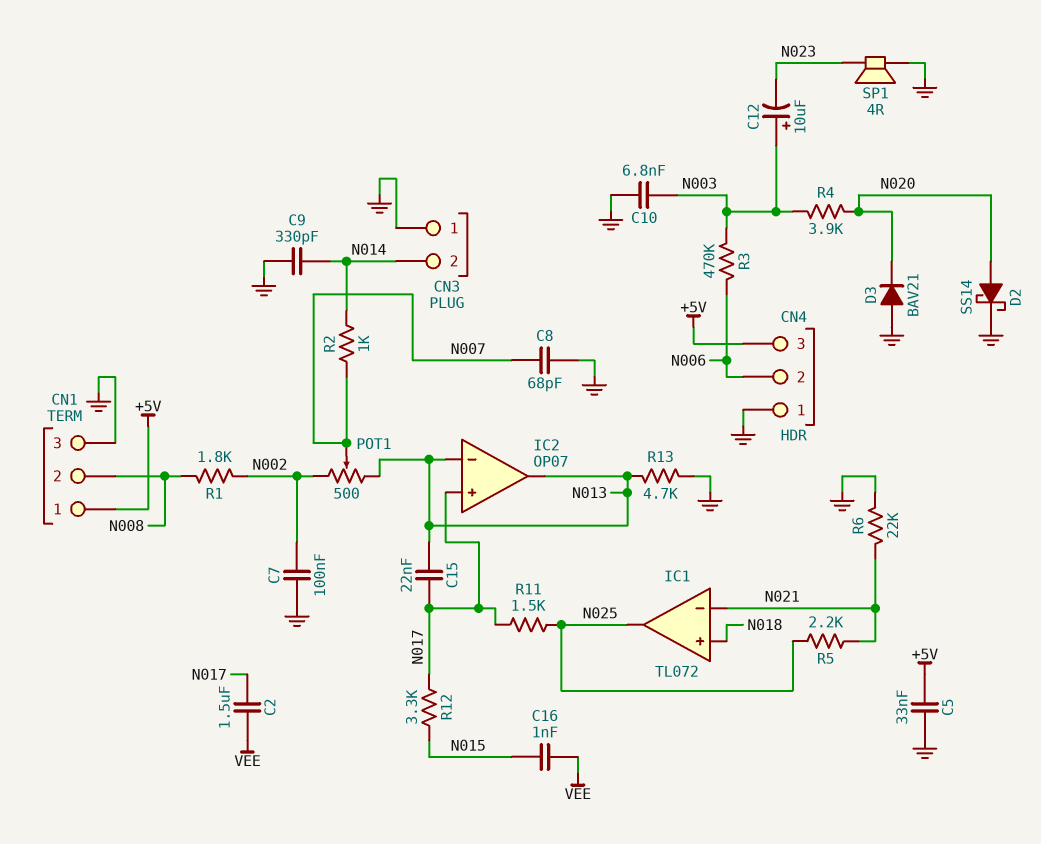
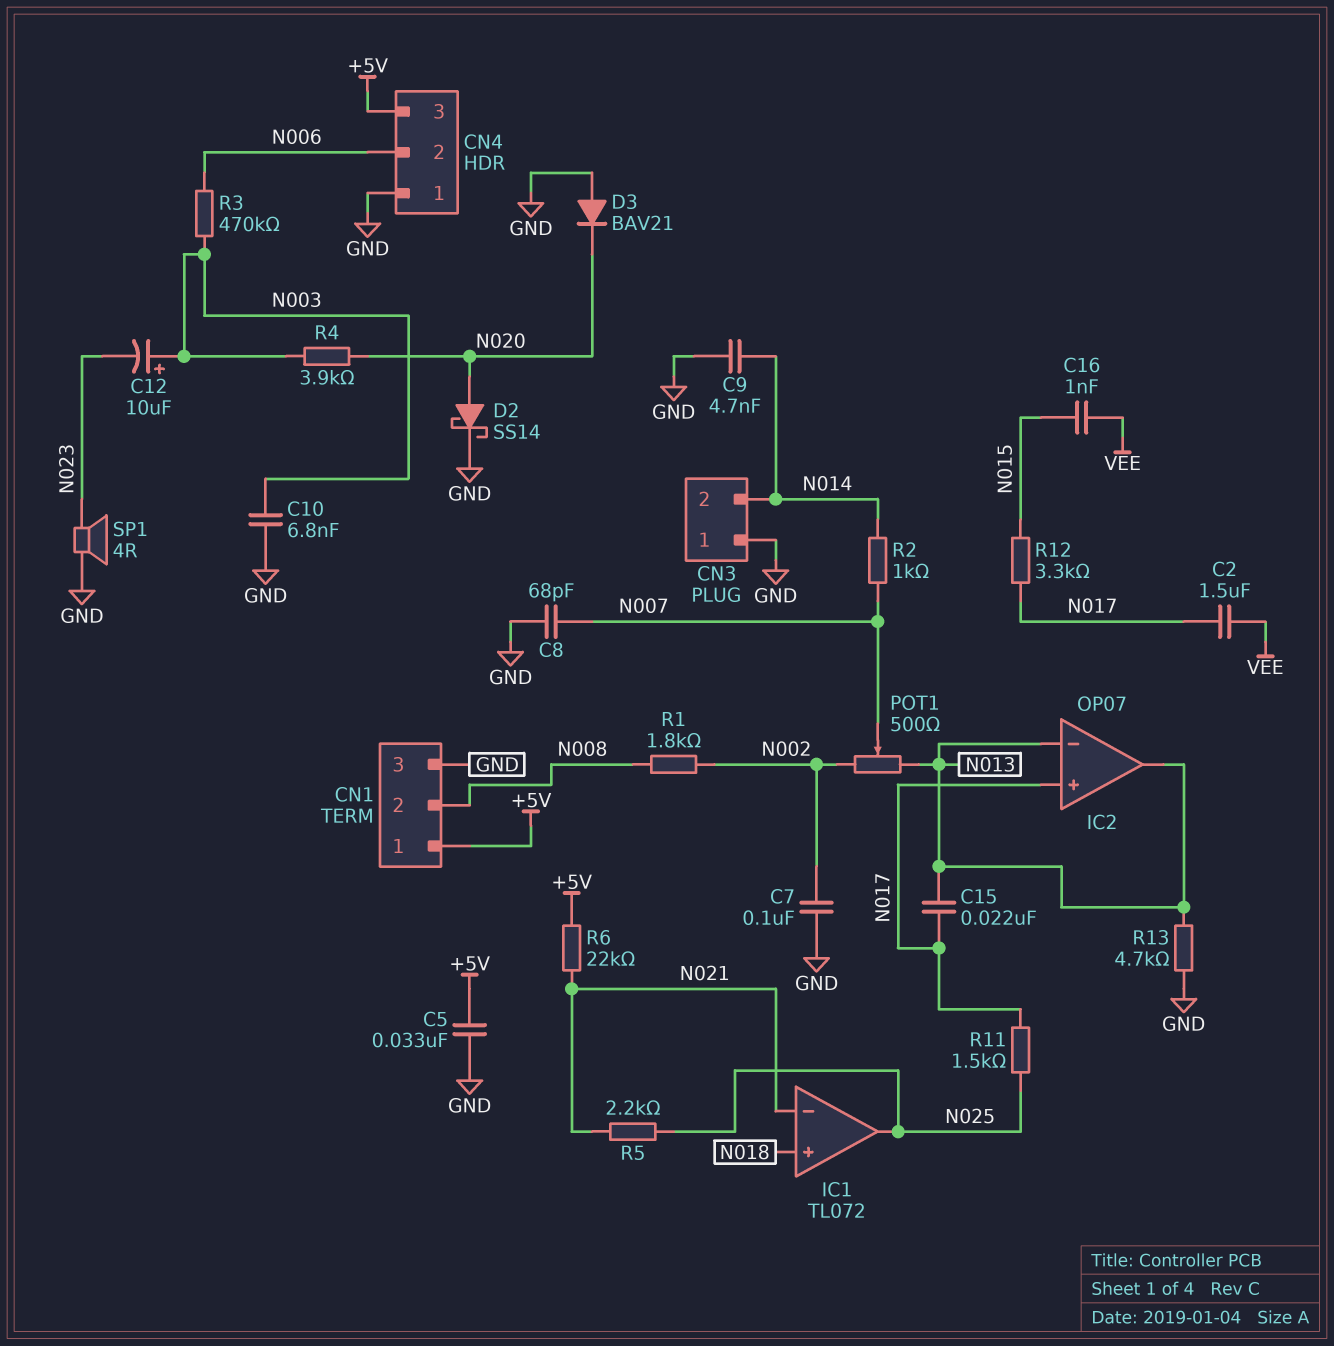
C9: 330pF (GND, N014) -> 4.7nF (GND, N014)
R6: 22k (GND, N021) -> 22k (+5V, N021)

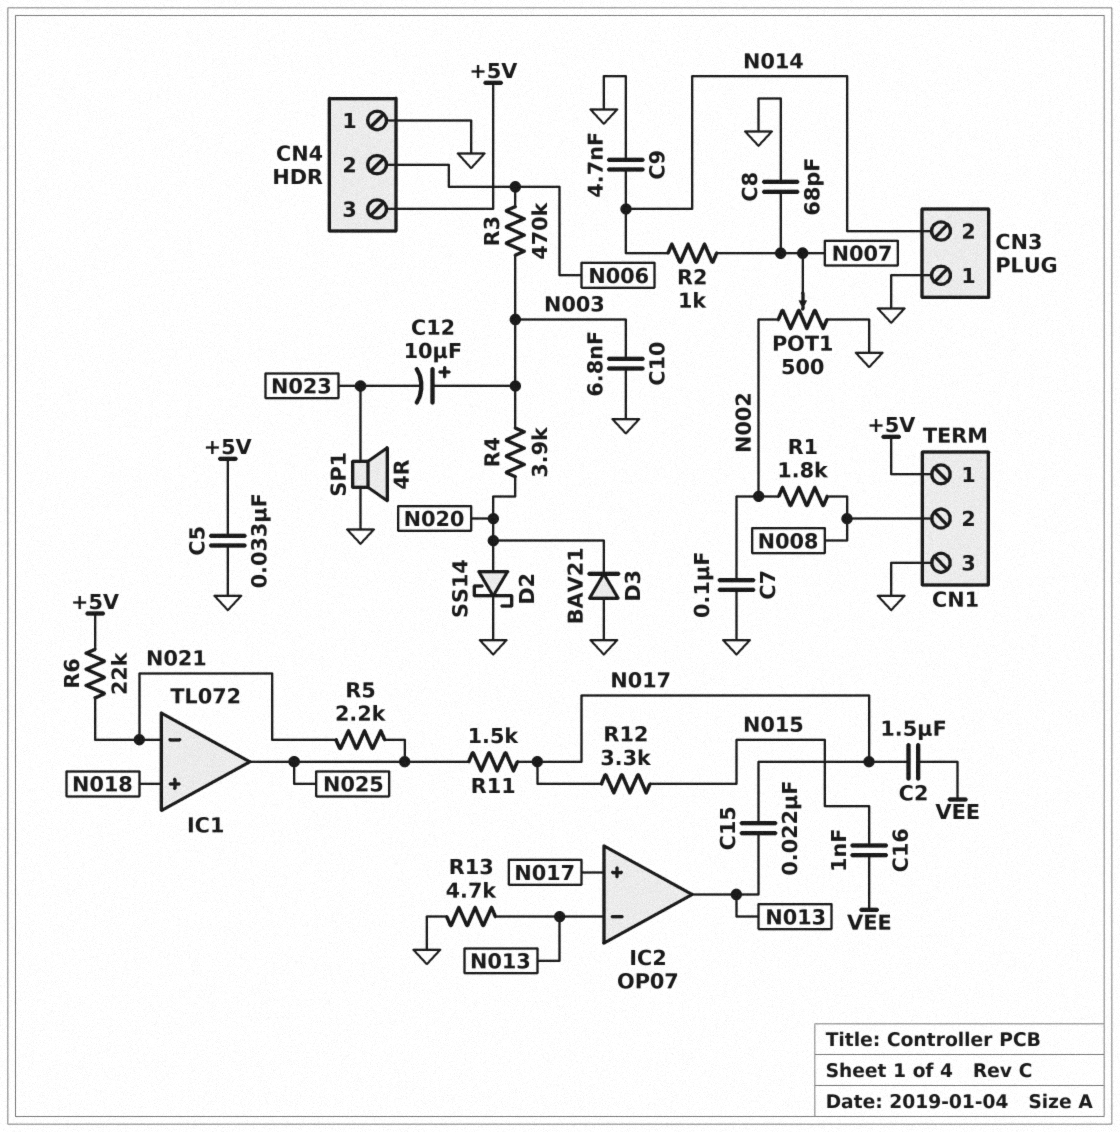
POT1: 500 (N002, N013, wiper N007) -> 500 (GND, N002, wiper N007)

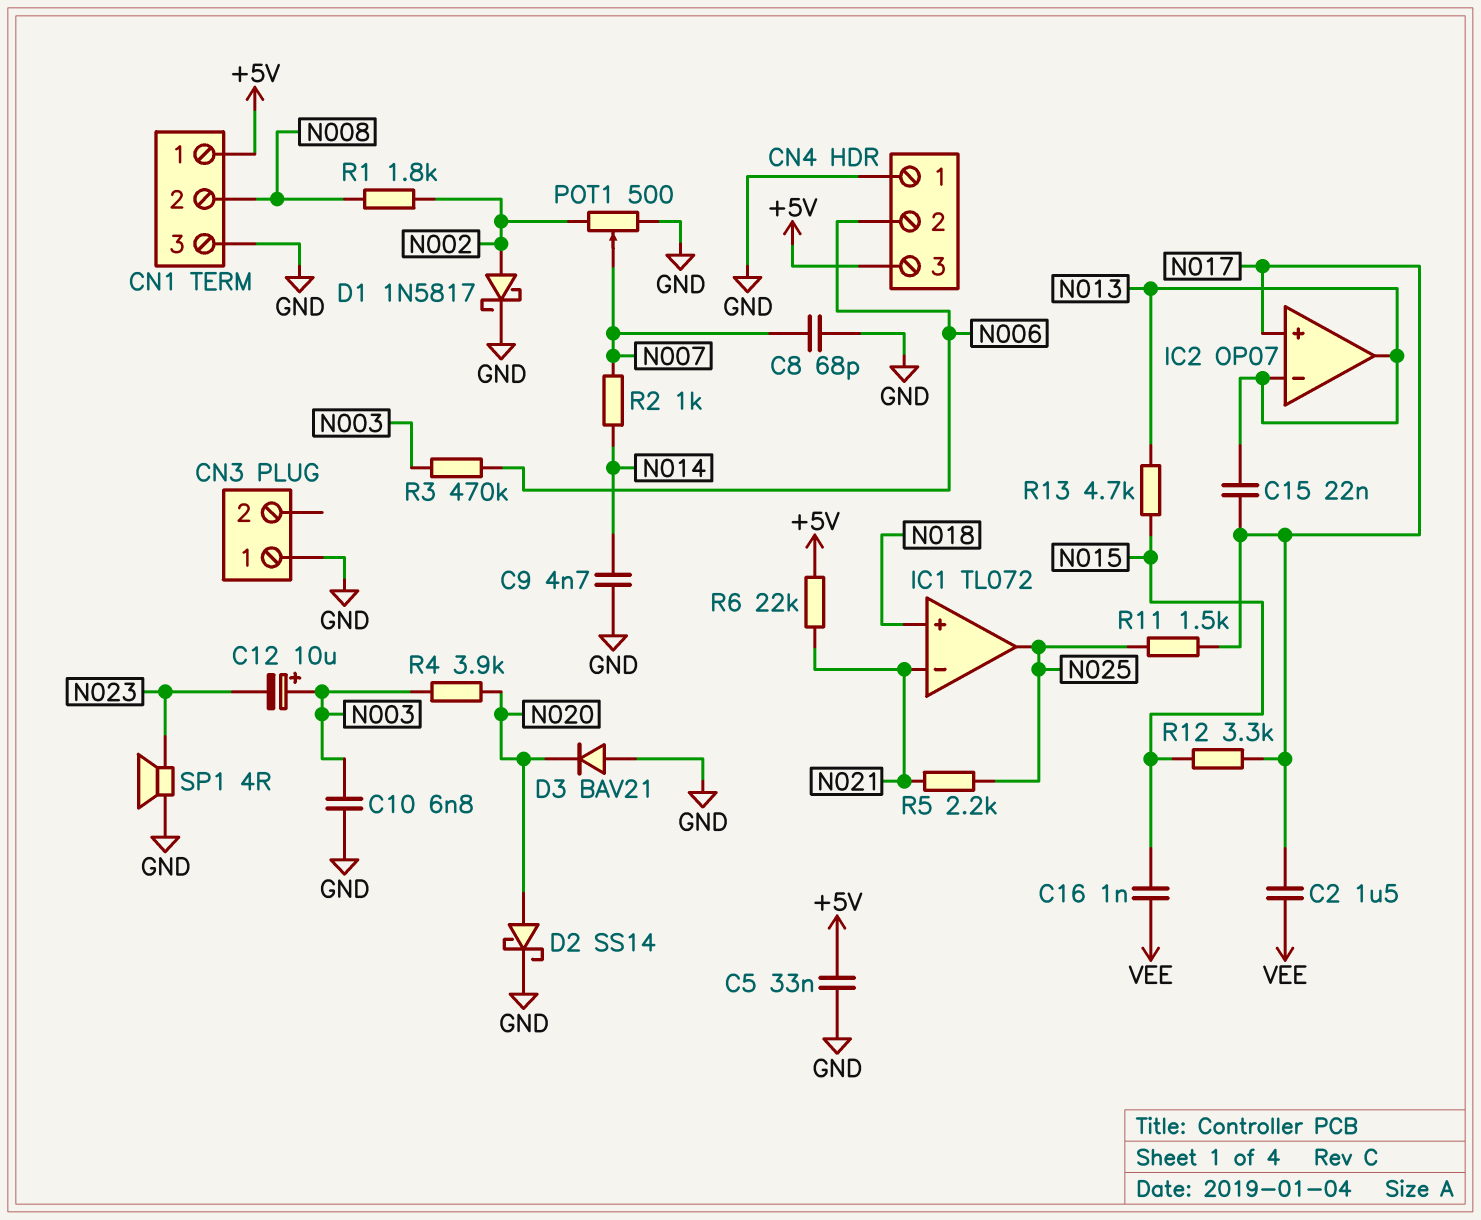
C7: 100nF (GND, N002) -> none
CN3 pin 2: N014 -> none
D1: none -> schottky 1N5817 (A N002, K GND)
R13: 4.7k (GND, N013) -> 4.7k (N013, N015)

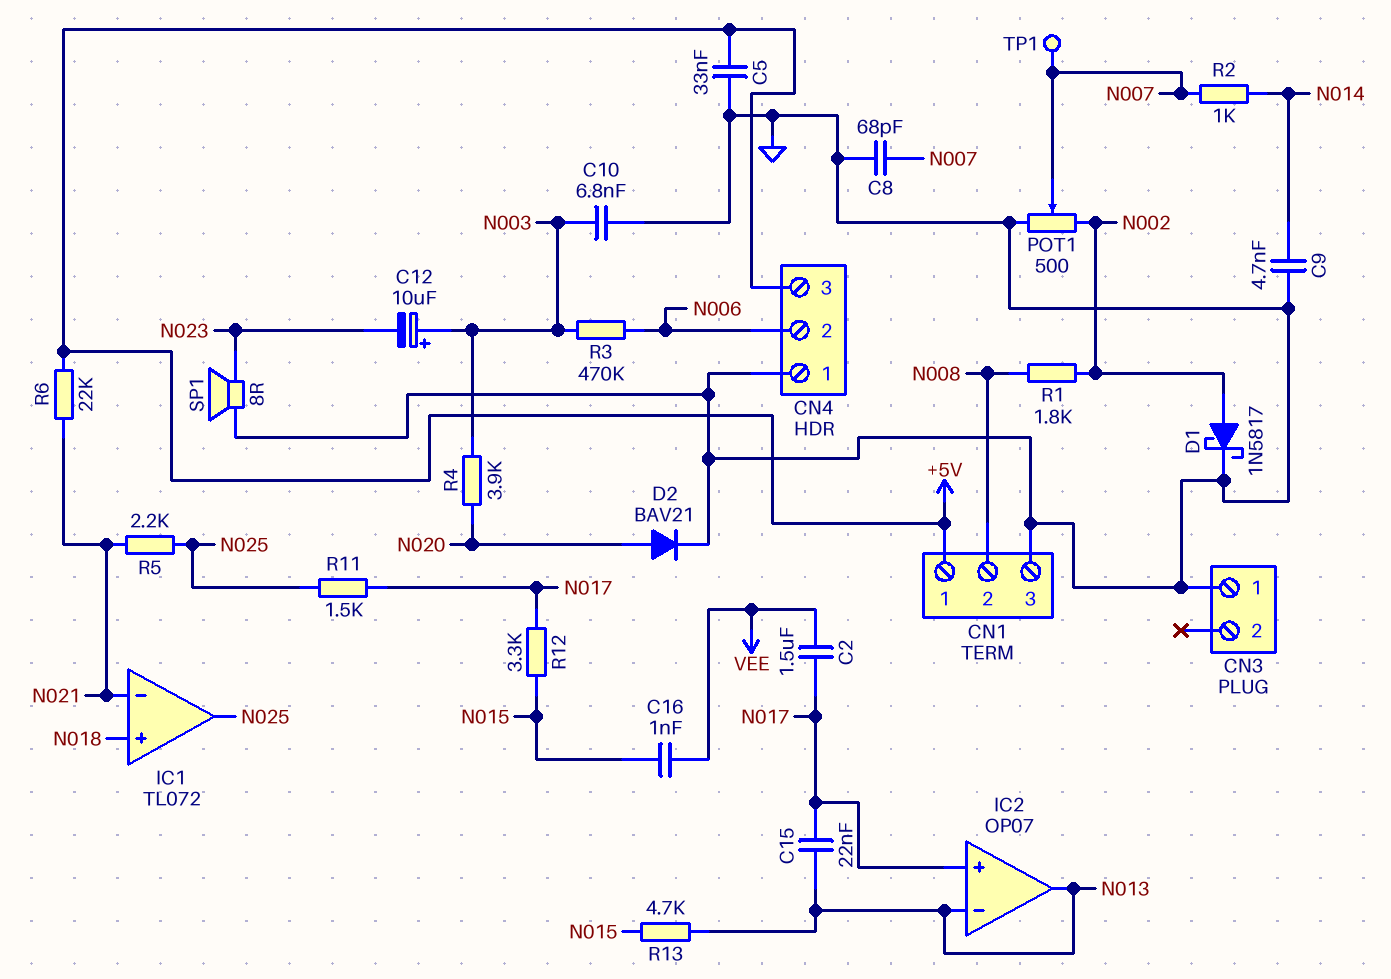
D2: schottky SS14 (A N020, K GND) -> diode BAV21 (A N020, K GND)
D3: diode BAV21 (A GND, K N020) -> none
SP1: speaker 4R (GND, N023) -> speaker 8R (GND, N023)
TP1: none -> test point (N007)

